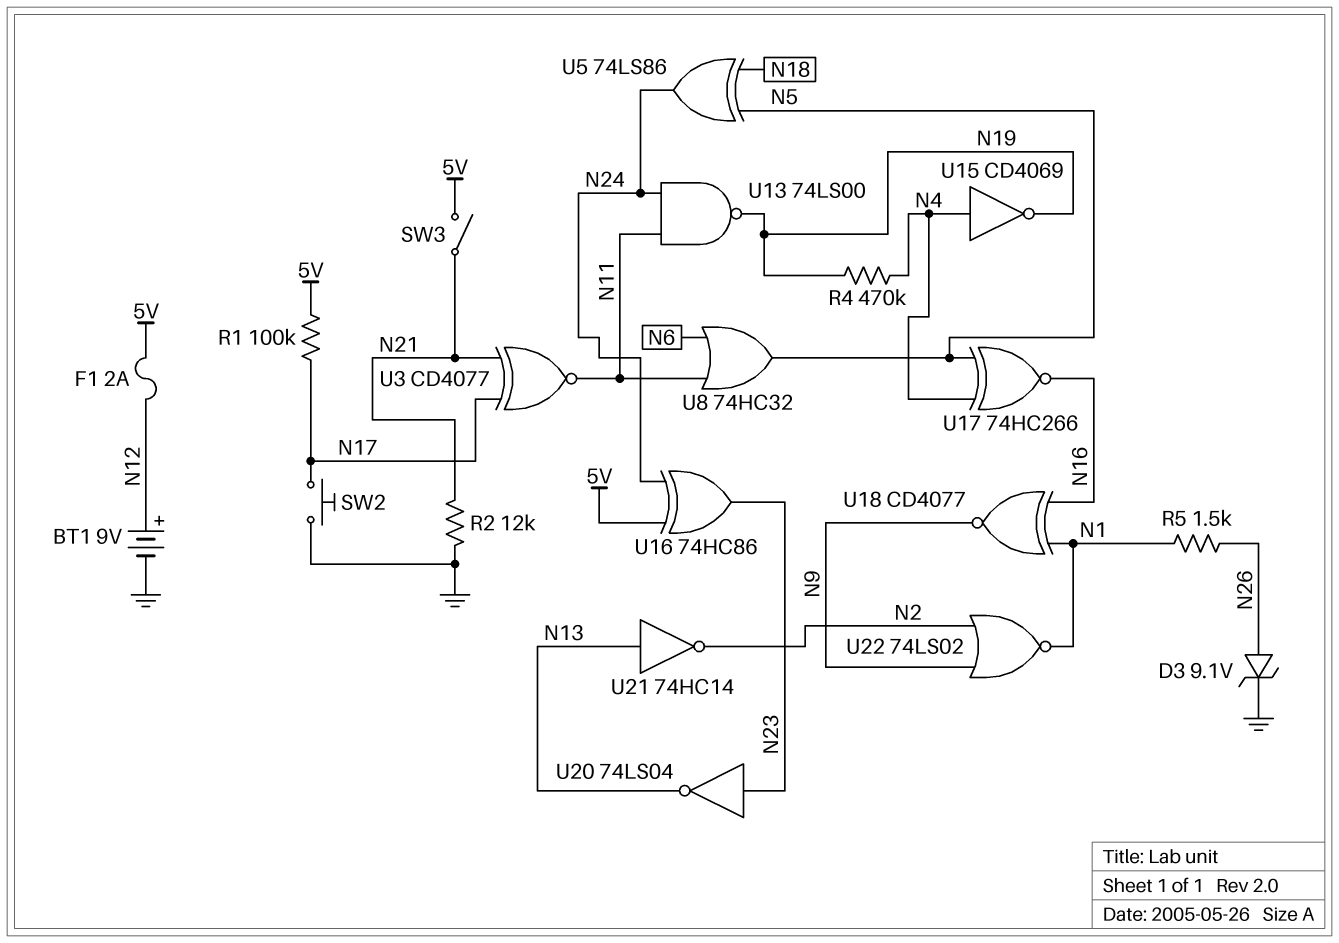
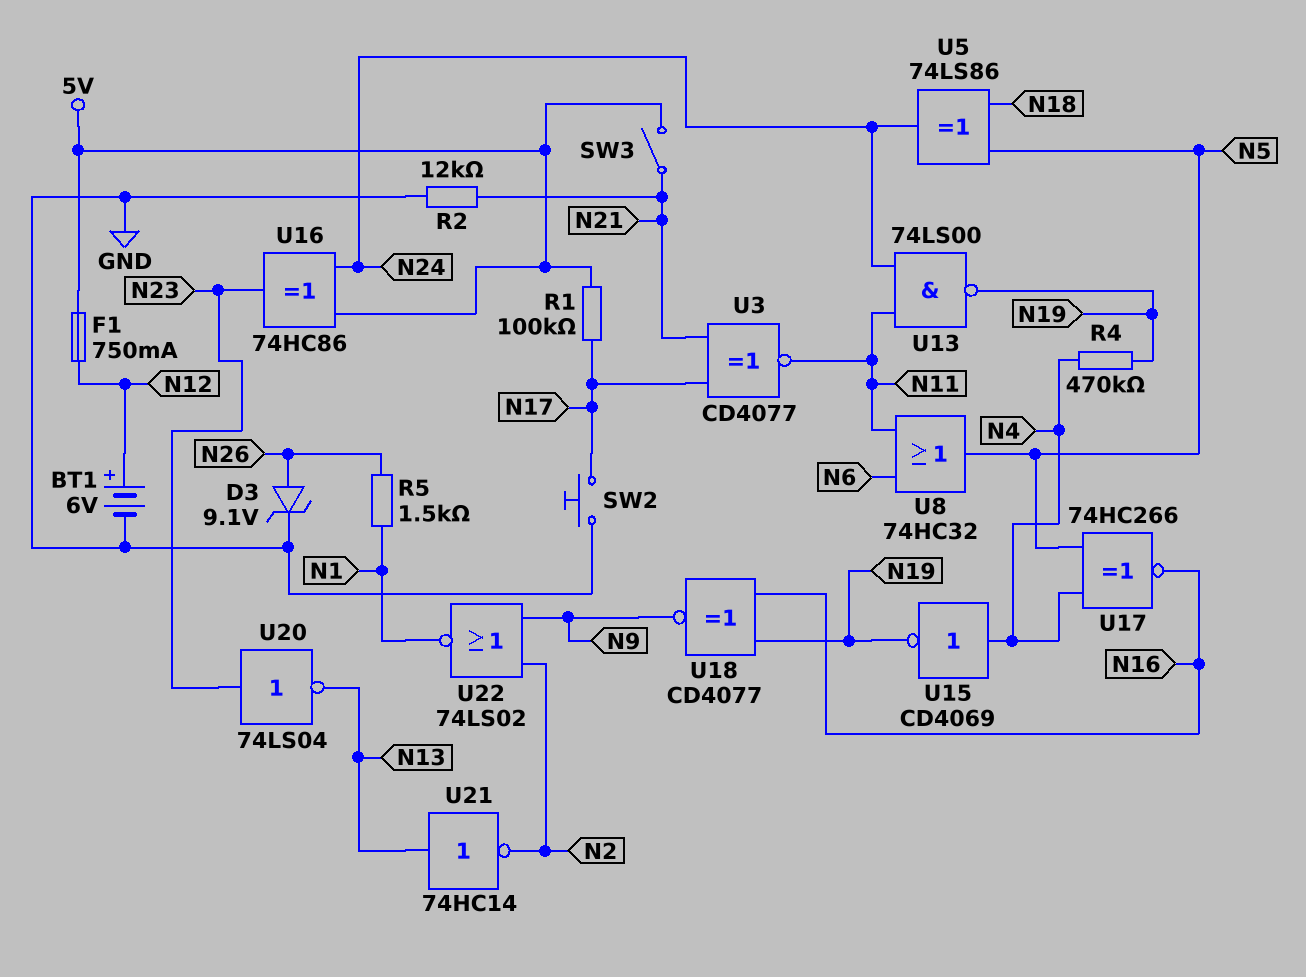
BT1: 9V (plus N12, minus GND) -> 6V (plus N12, minus GND)
F1: 2A (5V, N12) -> 750mA (5V, N12)
U18: XNOR CD4077 (in N1, in N16, out N9) -> XNOR CD4077 (in N16, in N19, out N9)

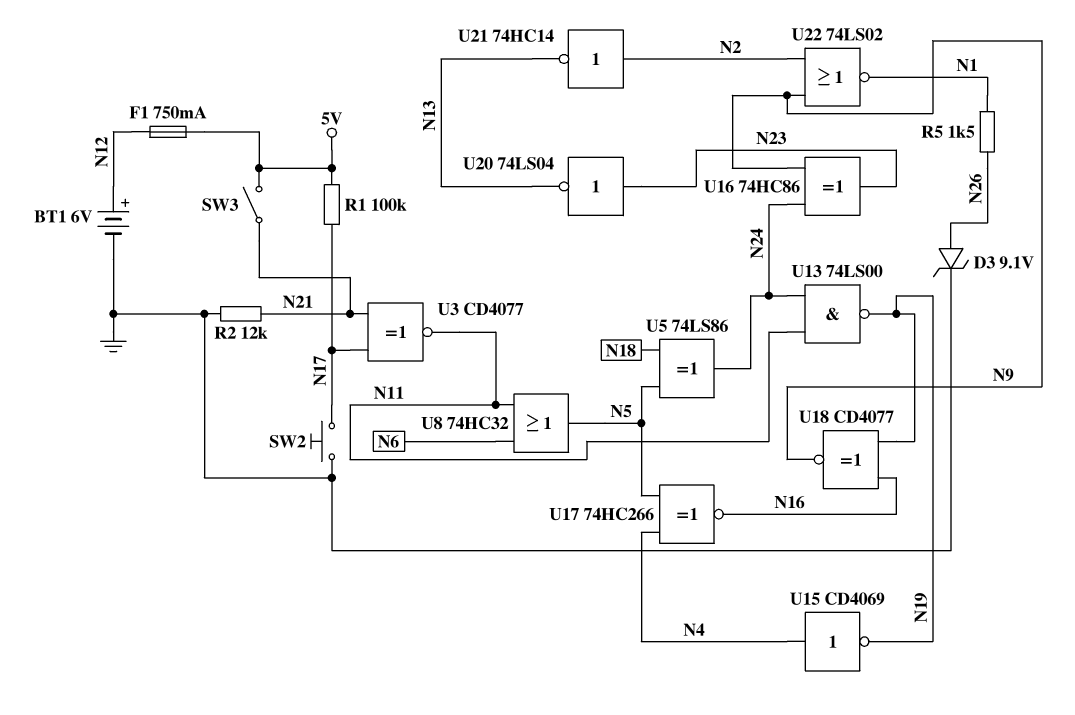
R4: 470k (N4, N19) -> none
U16: XOR 74HC86 (in 5V, in N24, out N23) -> XOR 74HC86 (in N9, in N24, out N23)
U21: NOT 74HC14 (in N13, out N2) -> NOT 74HC14 (in N2, out N13)

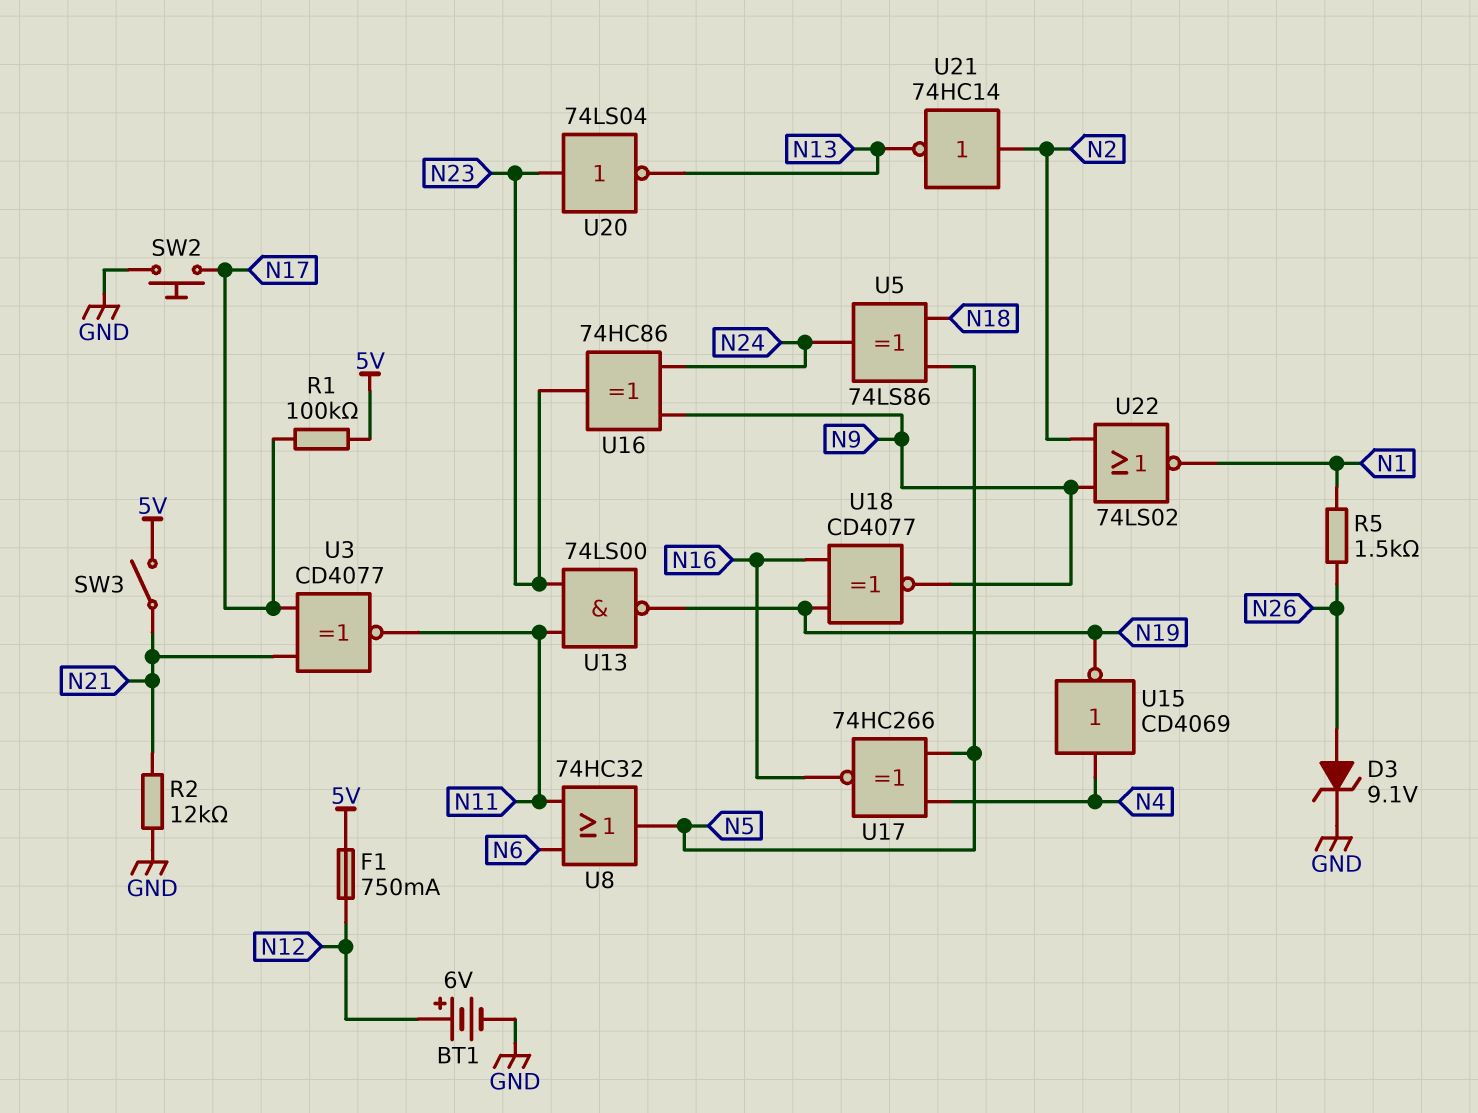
U13: NAND 74LS00 (in N11, in N24, out N19) -> NAND 74LS00 (in N11, in N23, out N19)

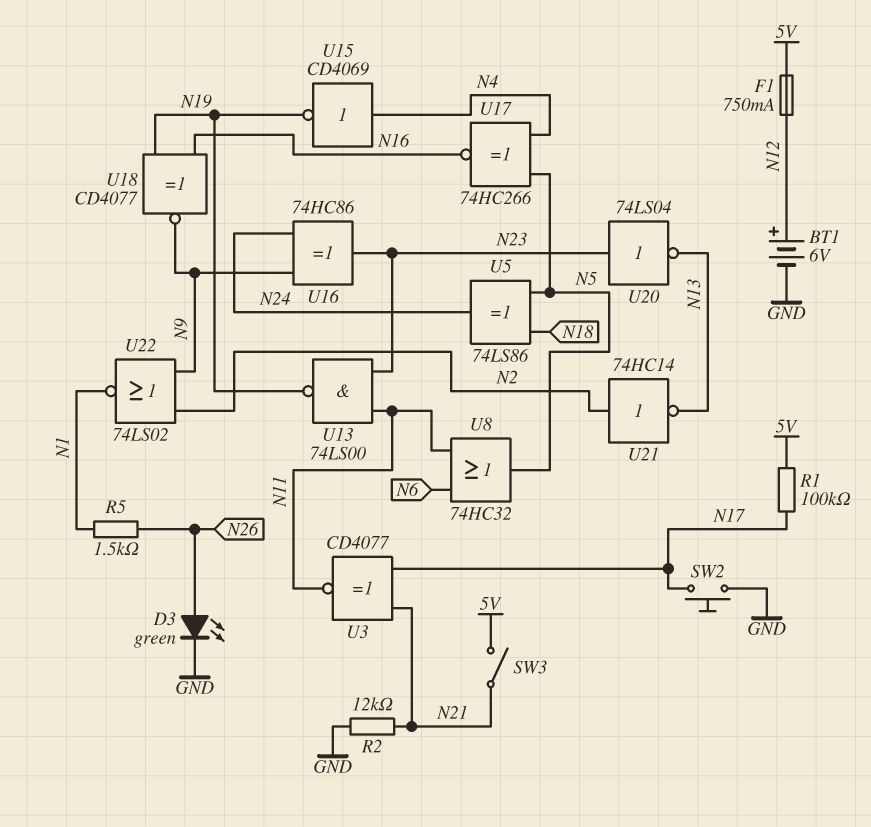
D3: zener 9.1V (A N26, K GND) -> LED green (A N26, K GND)

